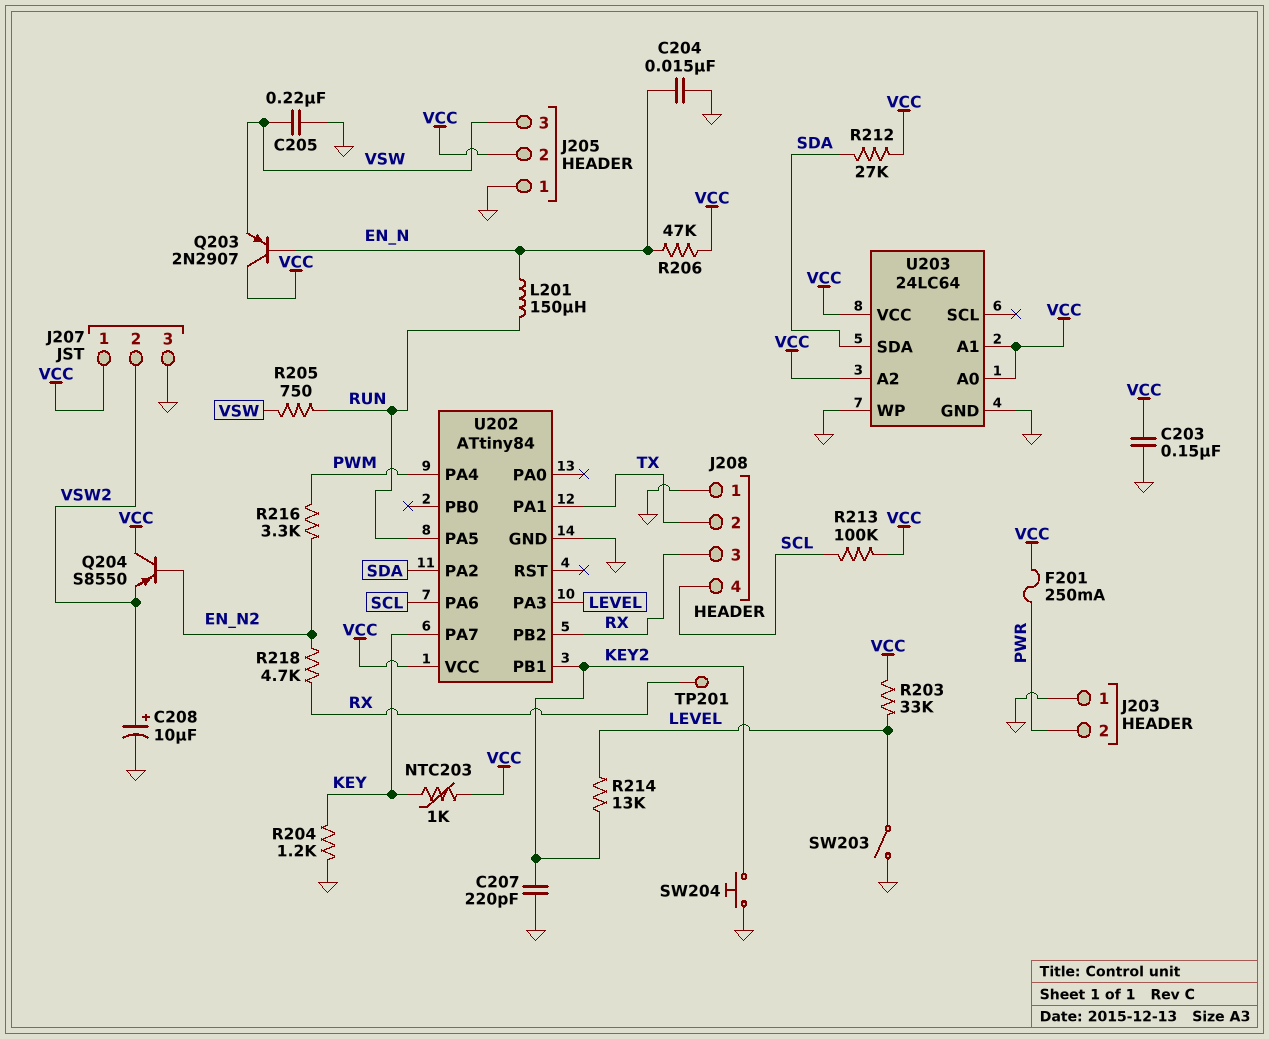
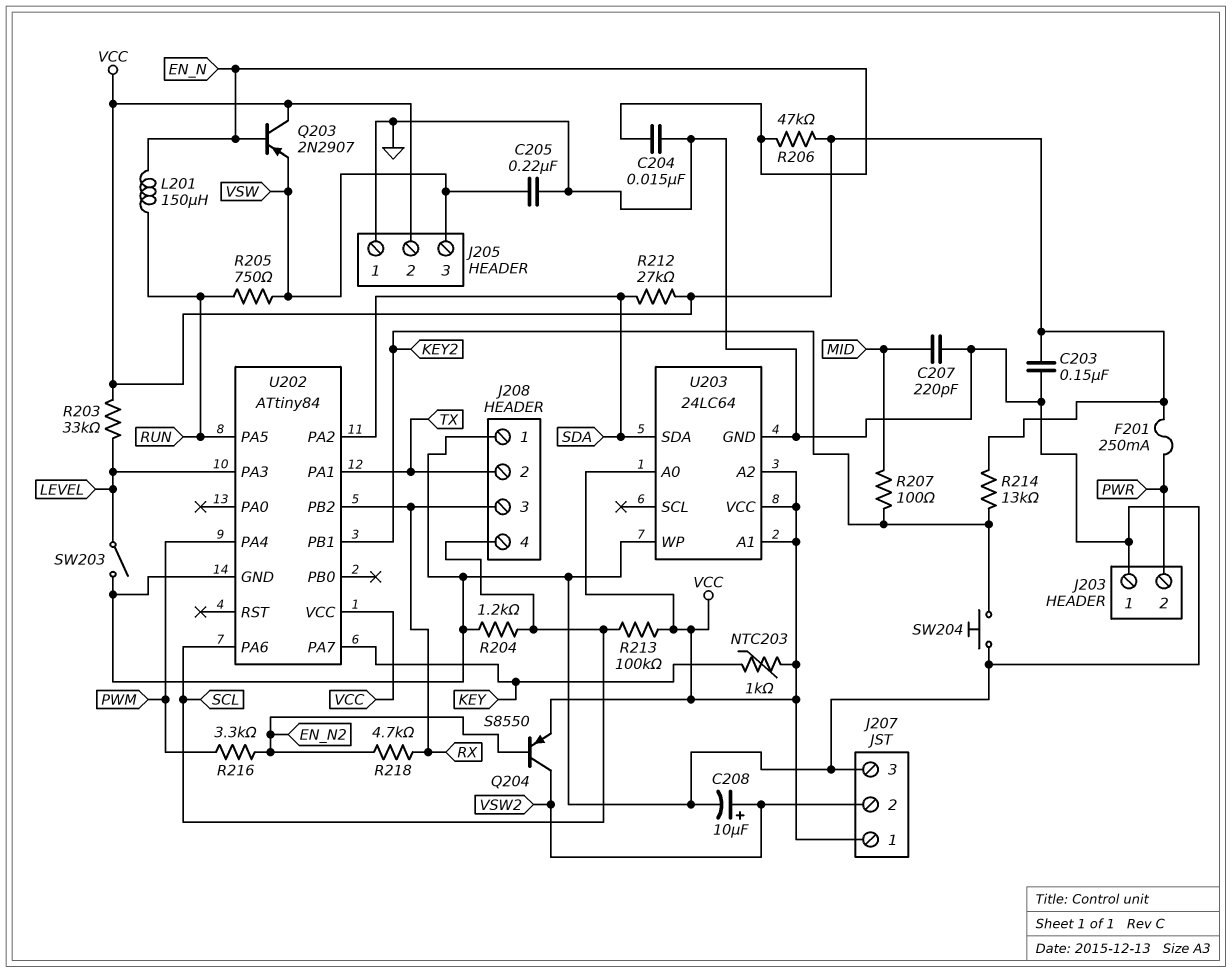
C207: 220pF (GND, KEY2) -> 220pF (GND, MID)
Q204: PNP S8550 (B EN_N2, C VCC, E VSW2) -> PNP S8550 (B EN_N2, C VSW2, E VCC)
R204: 1.2k (GND, KEY) -> 1.2k (GND, SCL)
R207: none -> 100 (KEY2, MID)
R214: 13k (KEY2, LEVEL) -> 13k (KEY2, VCC)
TP201: test point (RX) -> none

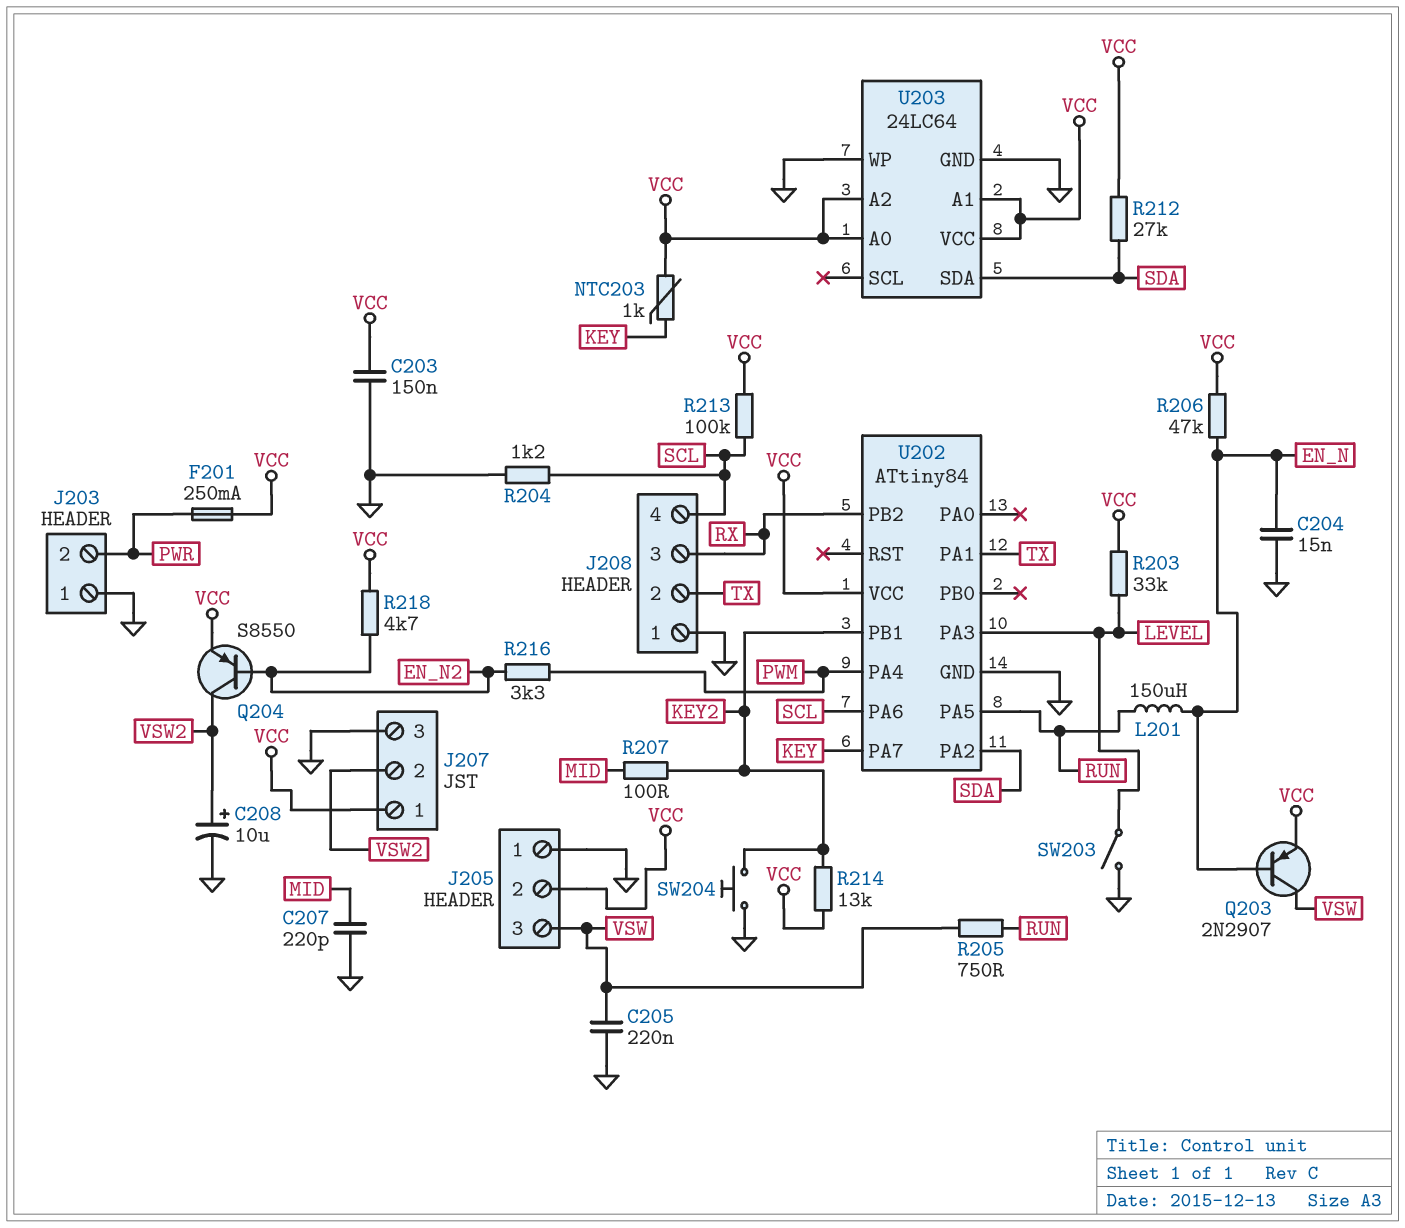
Q203: PNP 2N2907 (B EN_N, C VCC, E VSW) -> PNP 2N2907 (B EN_N, C VSW, E VCC)
R218: 4.7k (EN_N2, RX) -> 4.7k (EN_N2, VCC)

